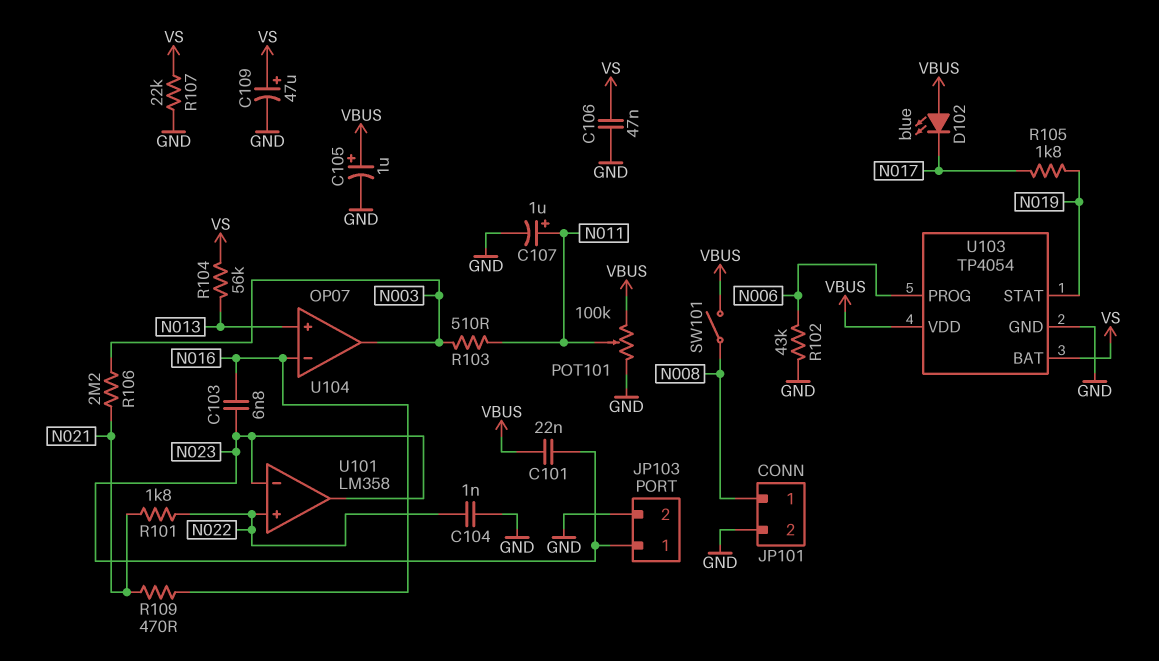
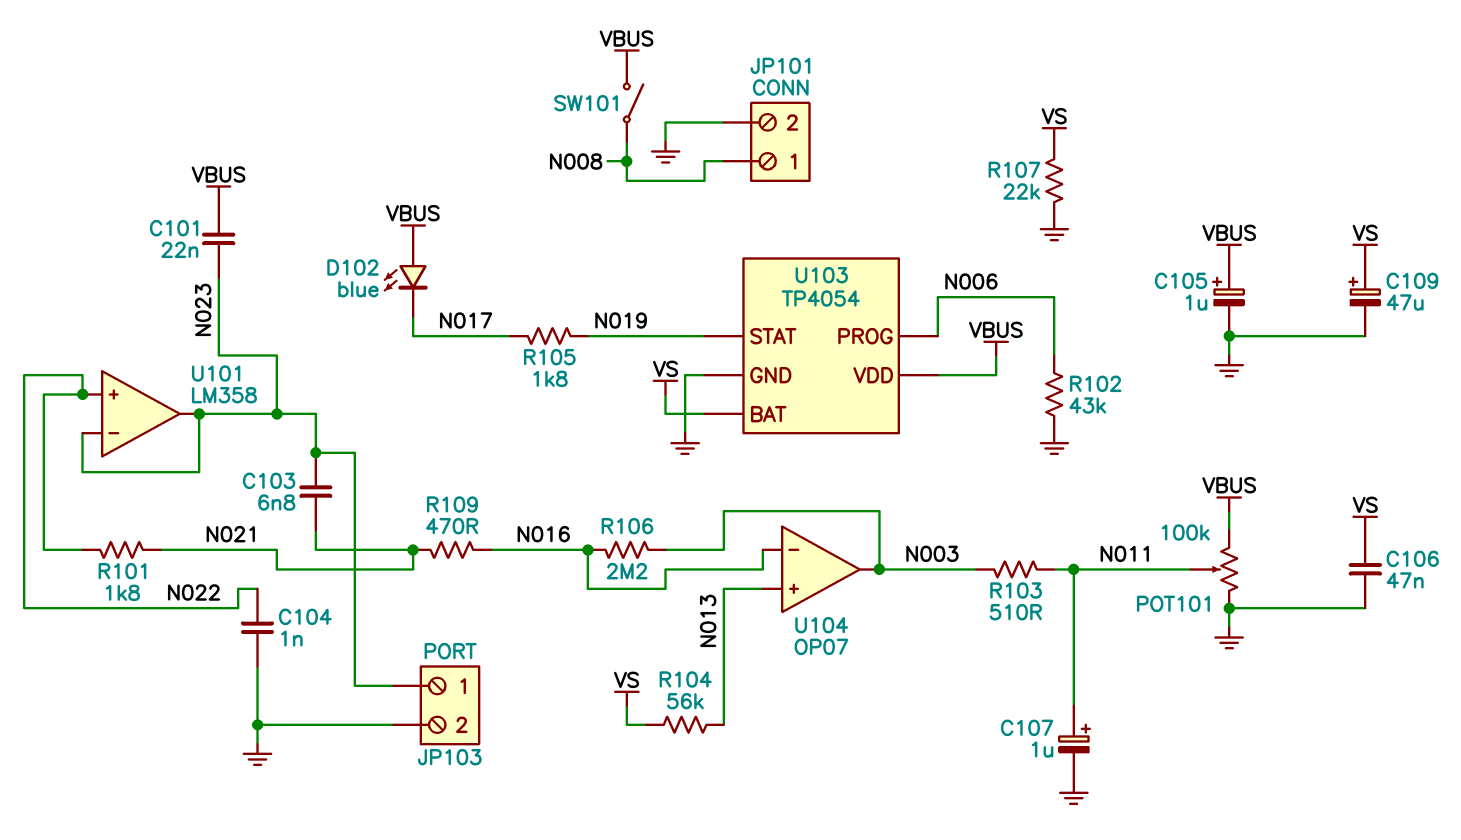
C103: 6.8nF (N016, N023) -> 6.8nF (N021, N023)
R106: 2.2M (N003, N021) -> 2.2M (N003, N016)

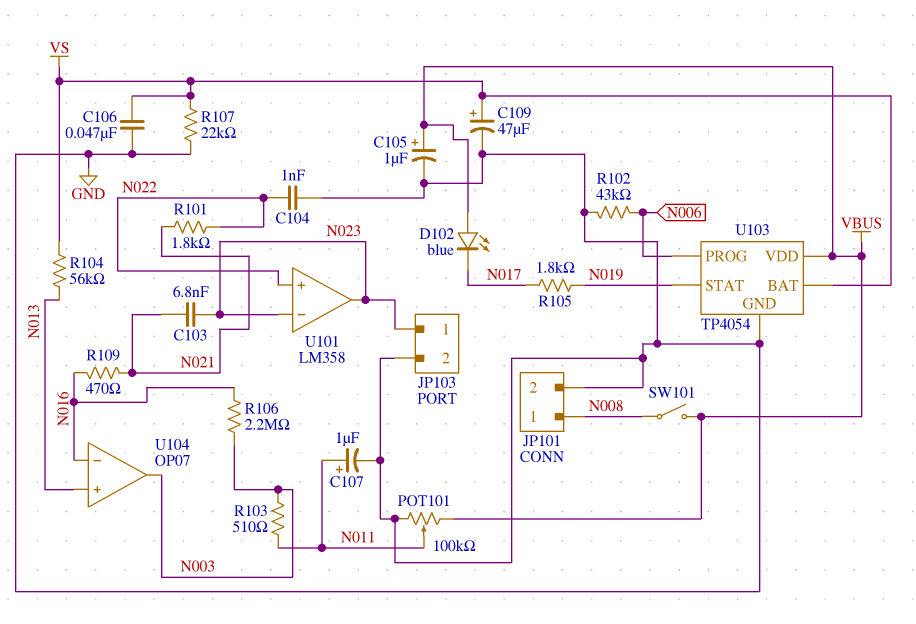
C101: 22nF (N023, VBUS) -> none

